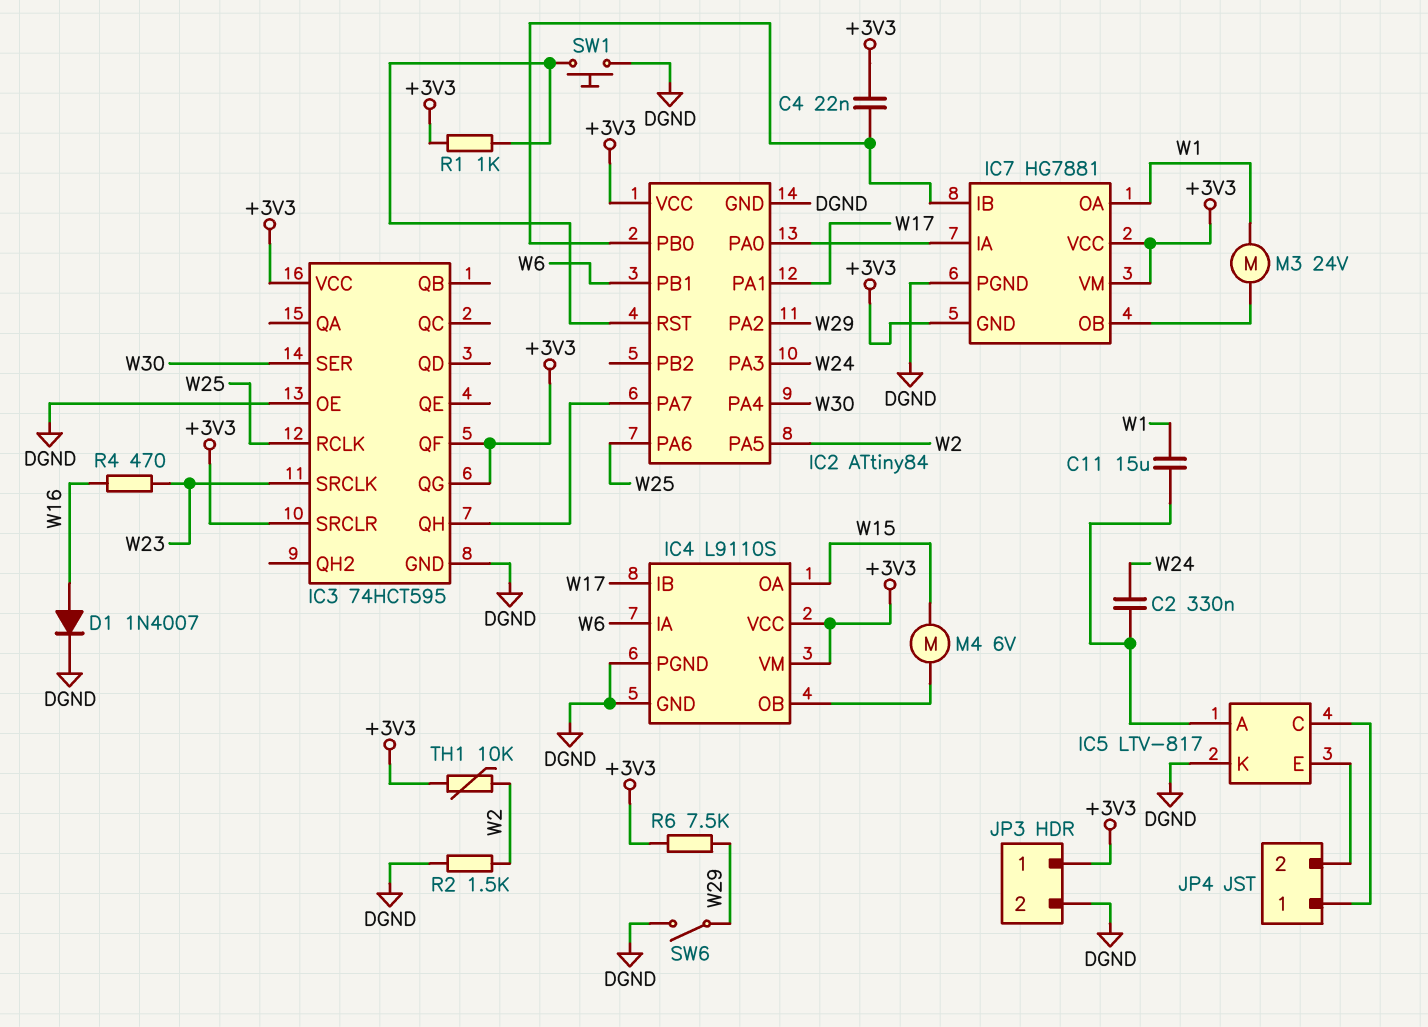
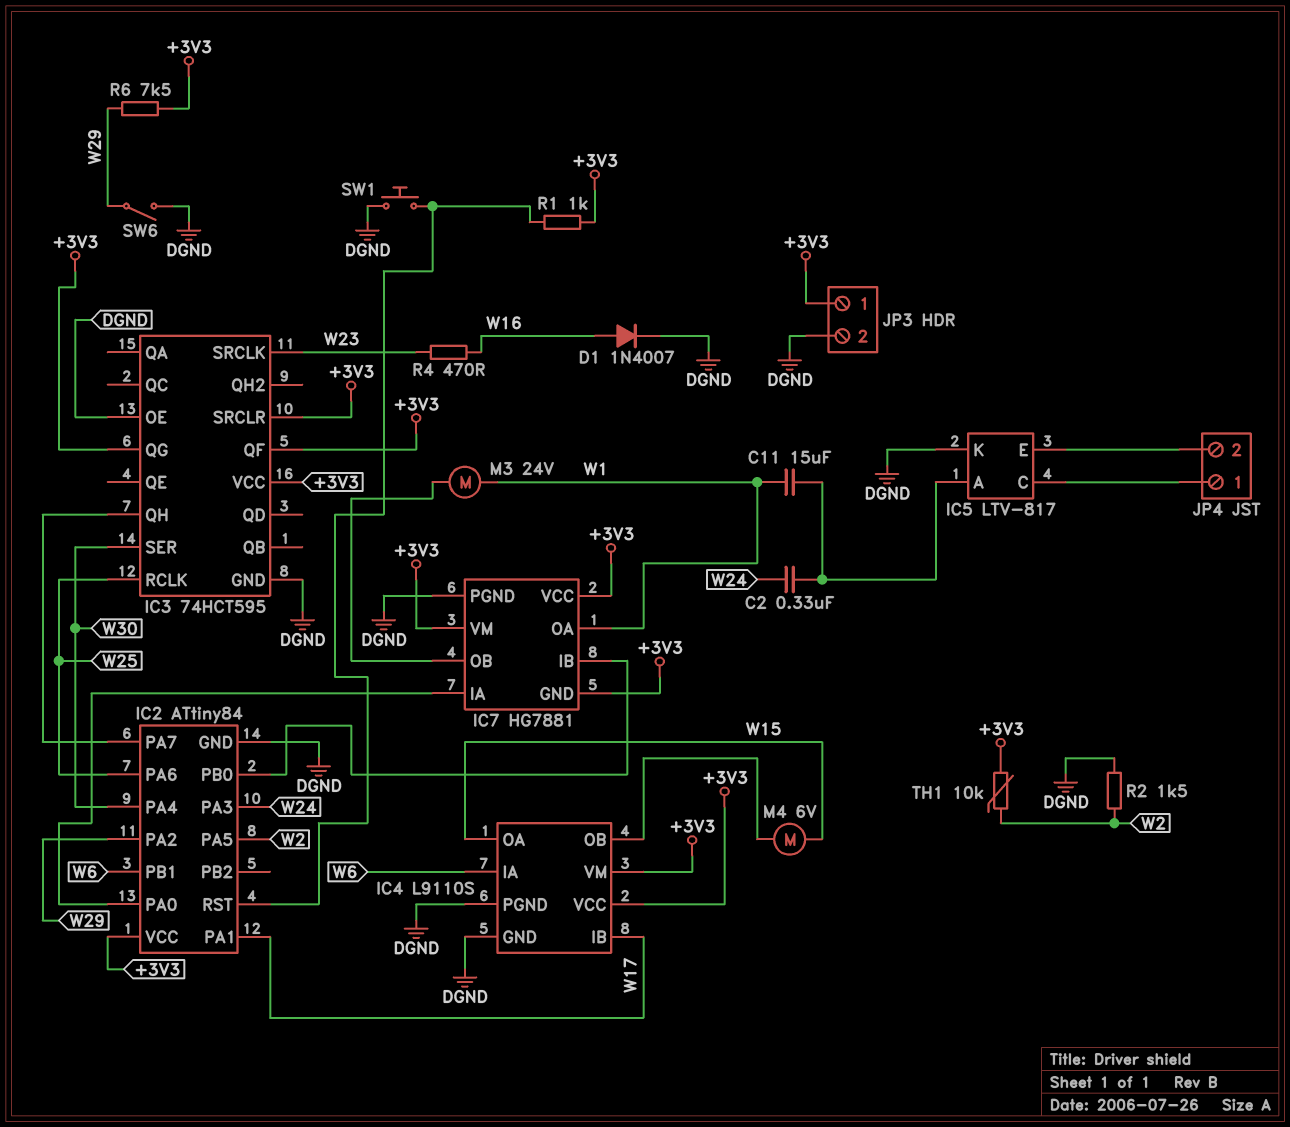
C4: 22nF (+3V3, IC2/PB0) -> none

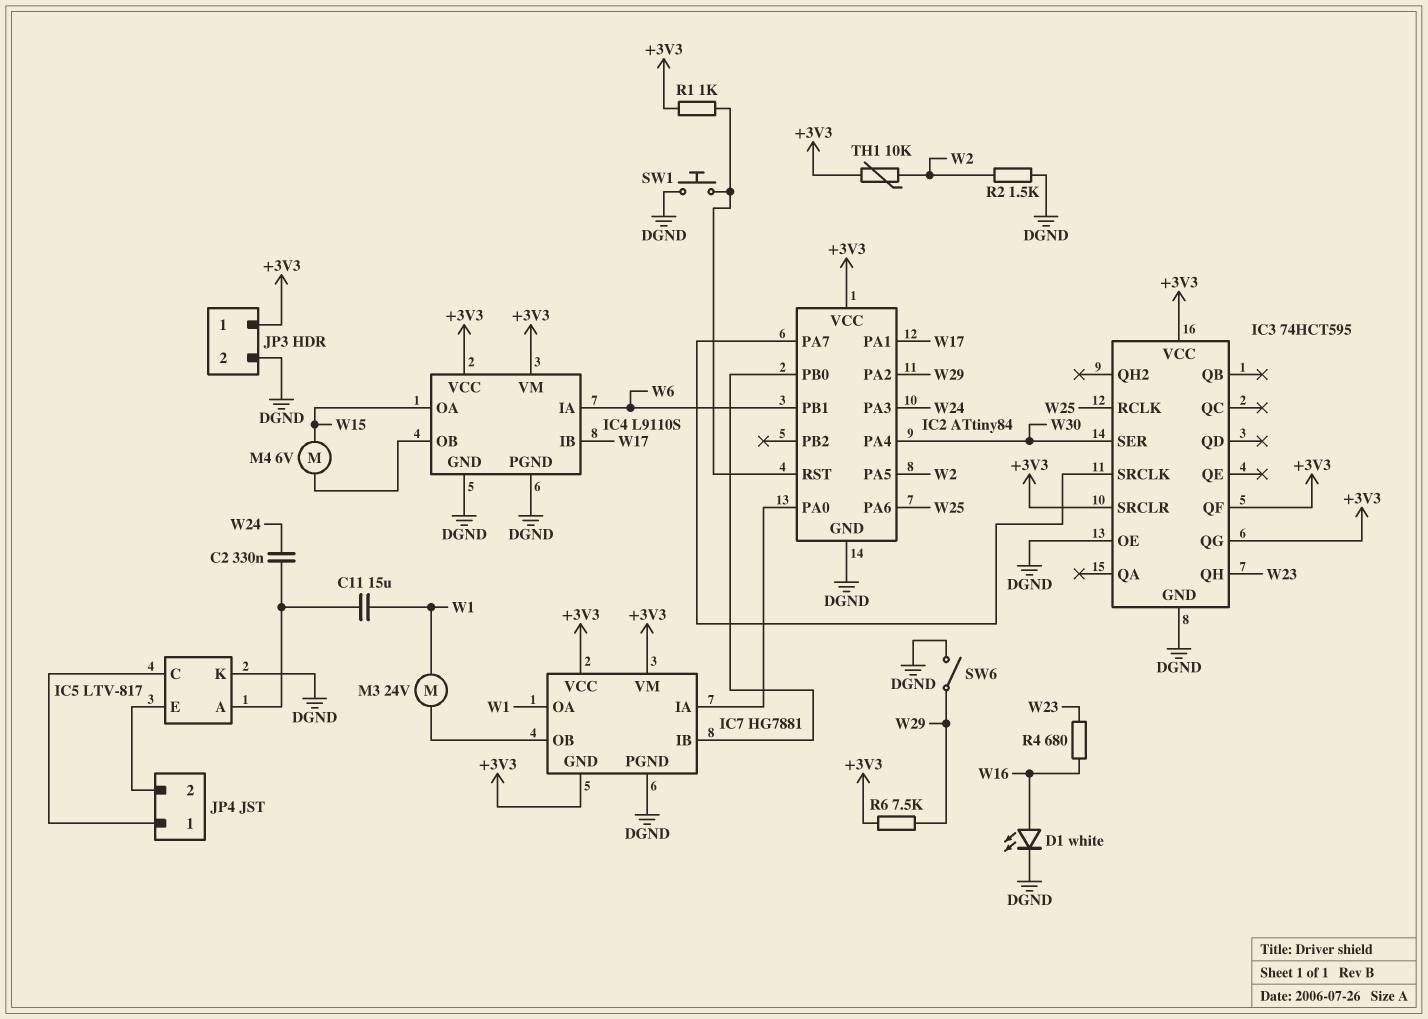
D1: diode 1N4007 (A W16, K DGND) -> LED white (A W16, K DGND)
IC3 pin QH: IC2/PA7 -> W23
IC3 pin SRCLK: W23 -> IC2/PA7
R4: 470 (W16, W23) -> 680 (W16, W23)

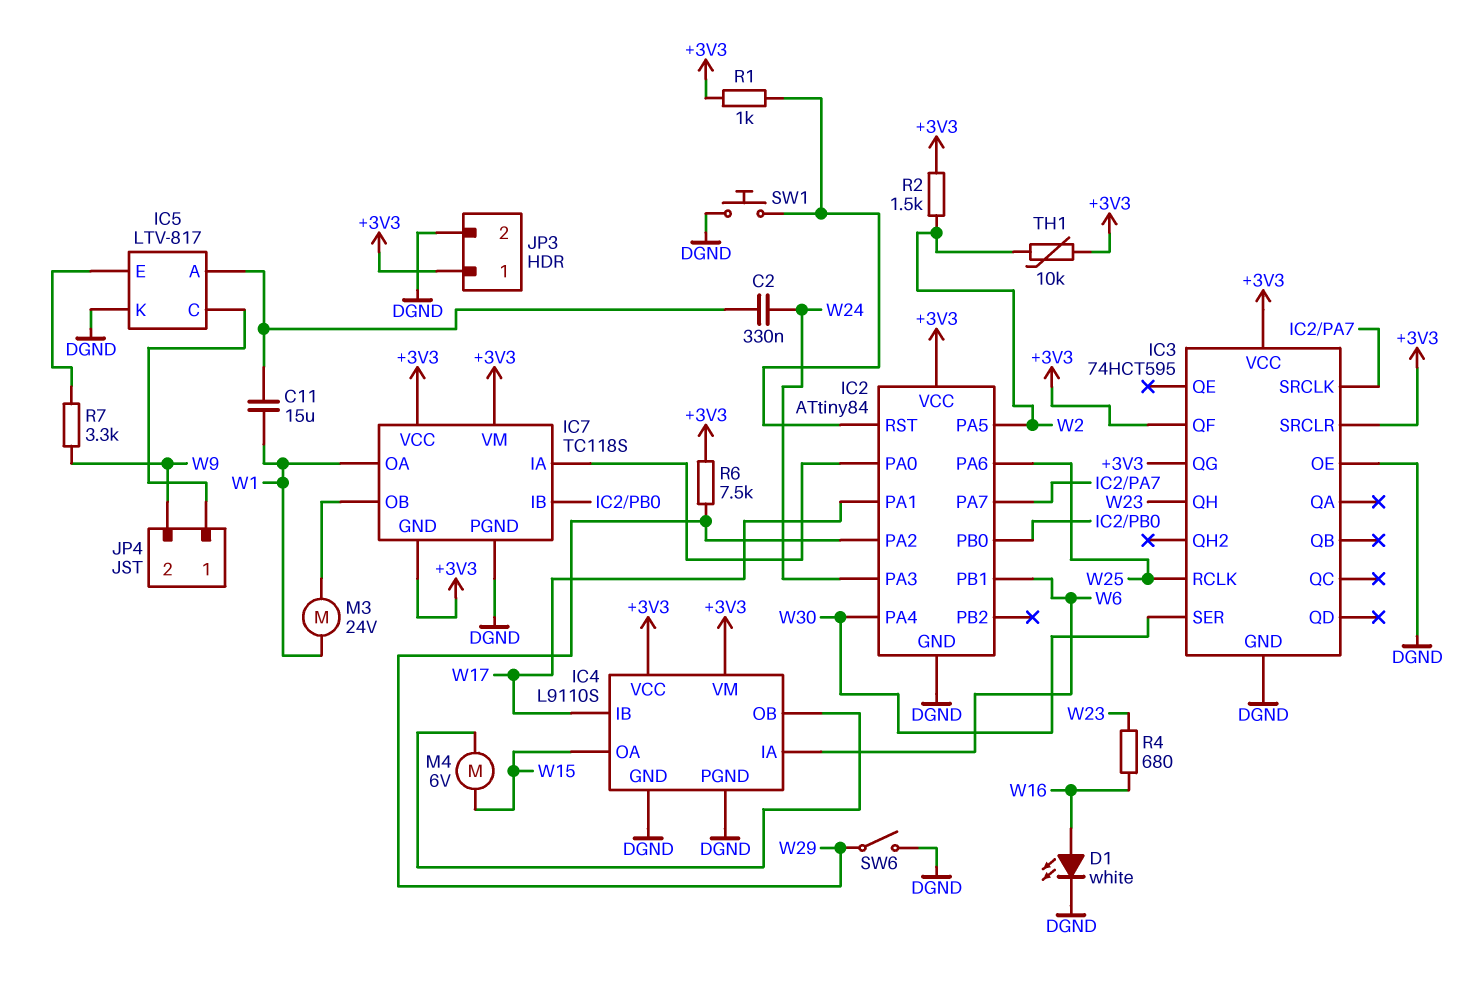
IC7: HG7881 -> TC118S
JP4 pin 2: IC5/E -> W9
R2: 1.5k (DGND, W2) -> 1.5k (+3V3, W2)
R7: none -> 3.3k (IC5/E, W9)

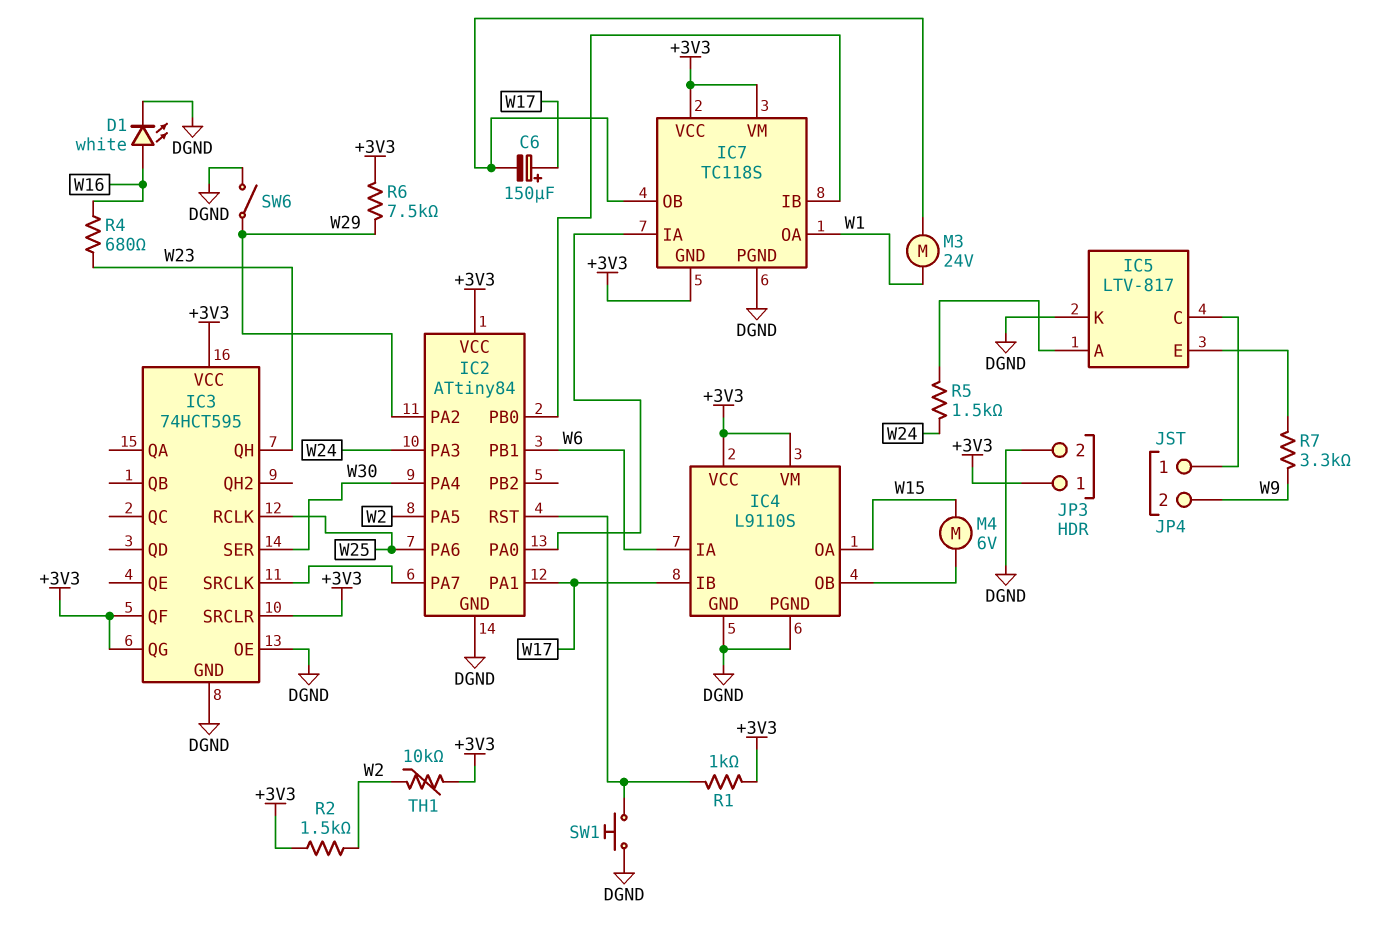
C2: 330nF (IC5/A, W24) -> none
C6: none -> 150uF (plus W17, minus IC7/OB)
C11: 15uF (IC5/A, W1) -> none
R5: none -> 1.5k (IC5/A, W24)

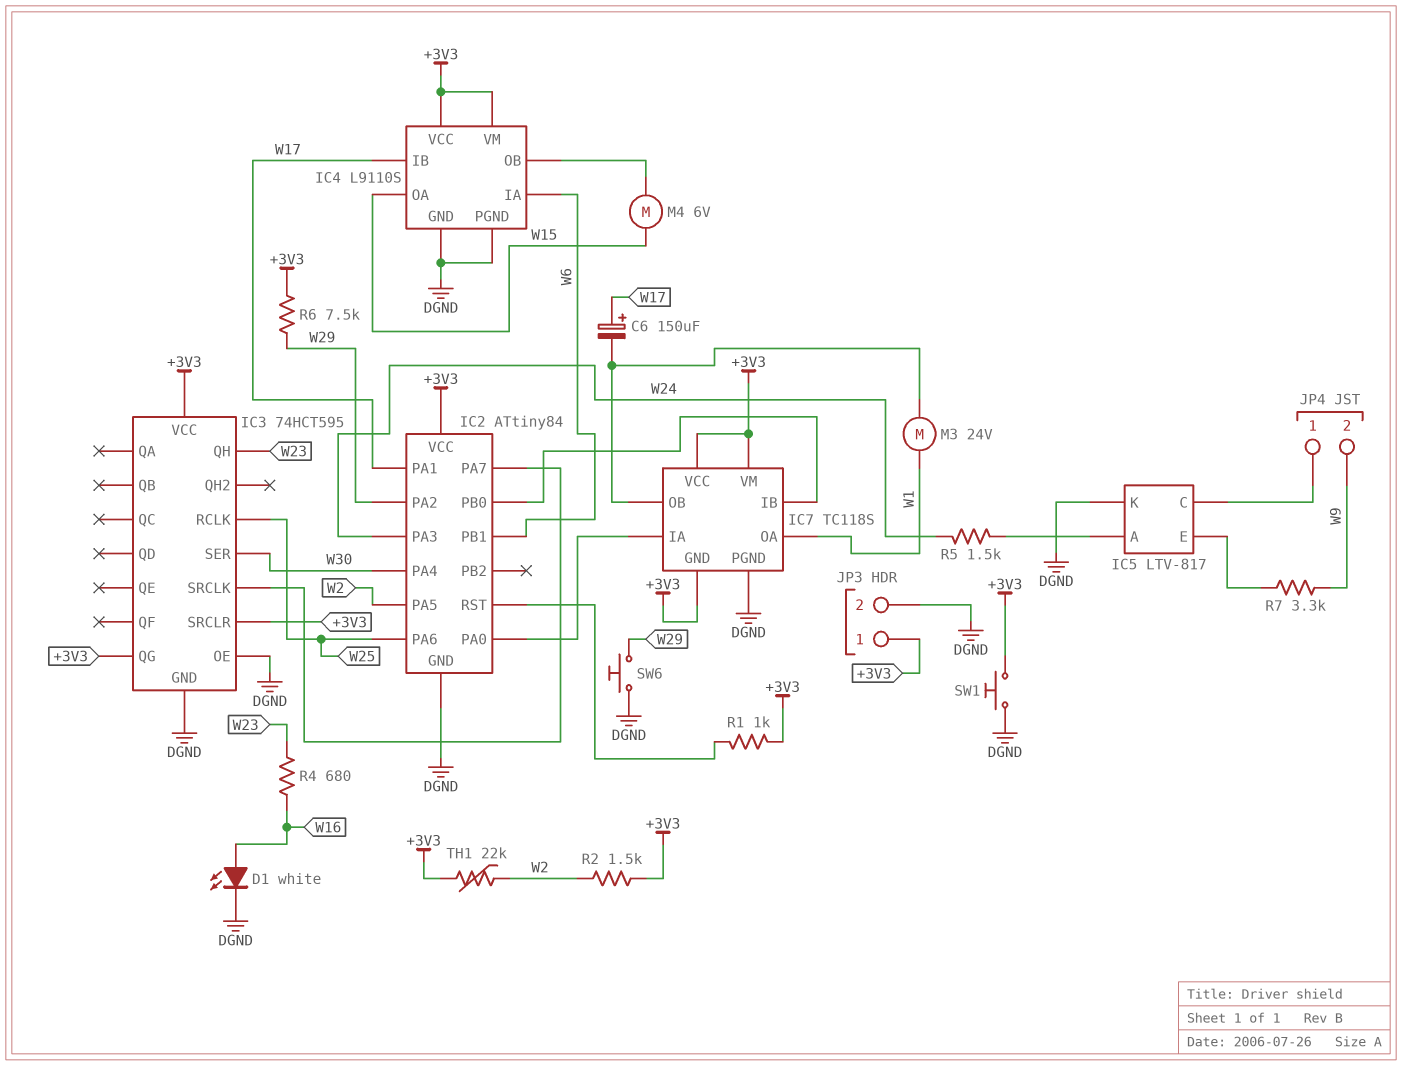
IC3 pin QF: +3V3 -> none
SW1: button (DGND, IC2/RST) -> button (+3V3, DGND)
SW6: switch (DGND, W29) -> button (DGND, W29)
TH1: 10k (+3V3, W2) -> 22k (+3V3, W2)

